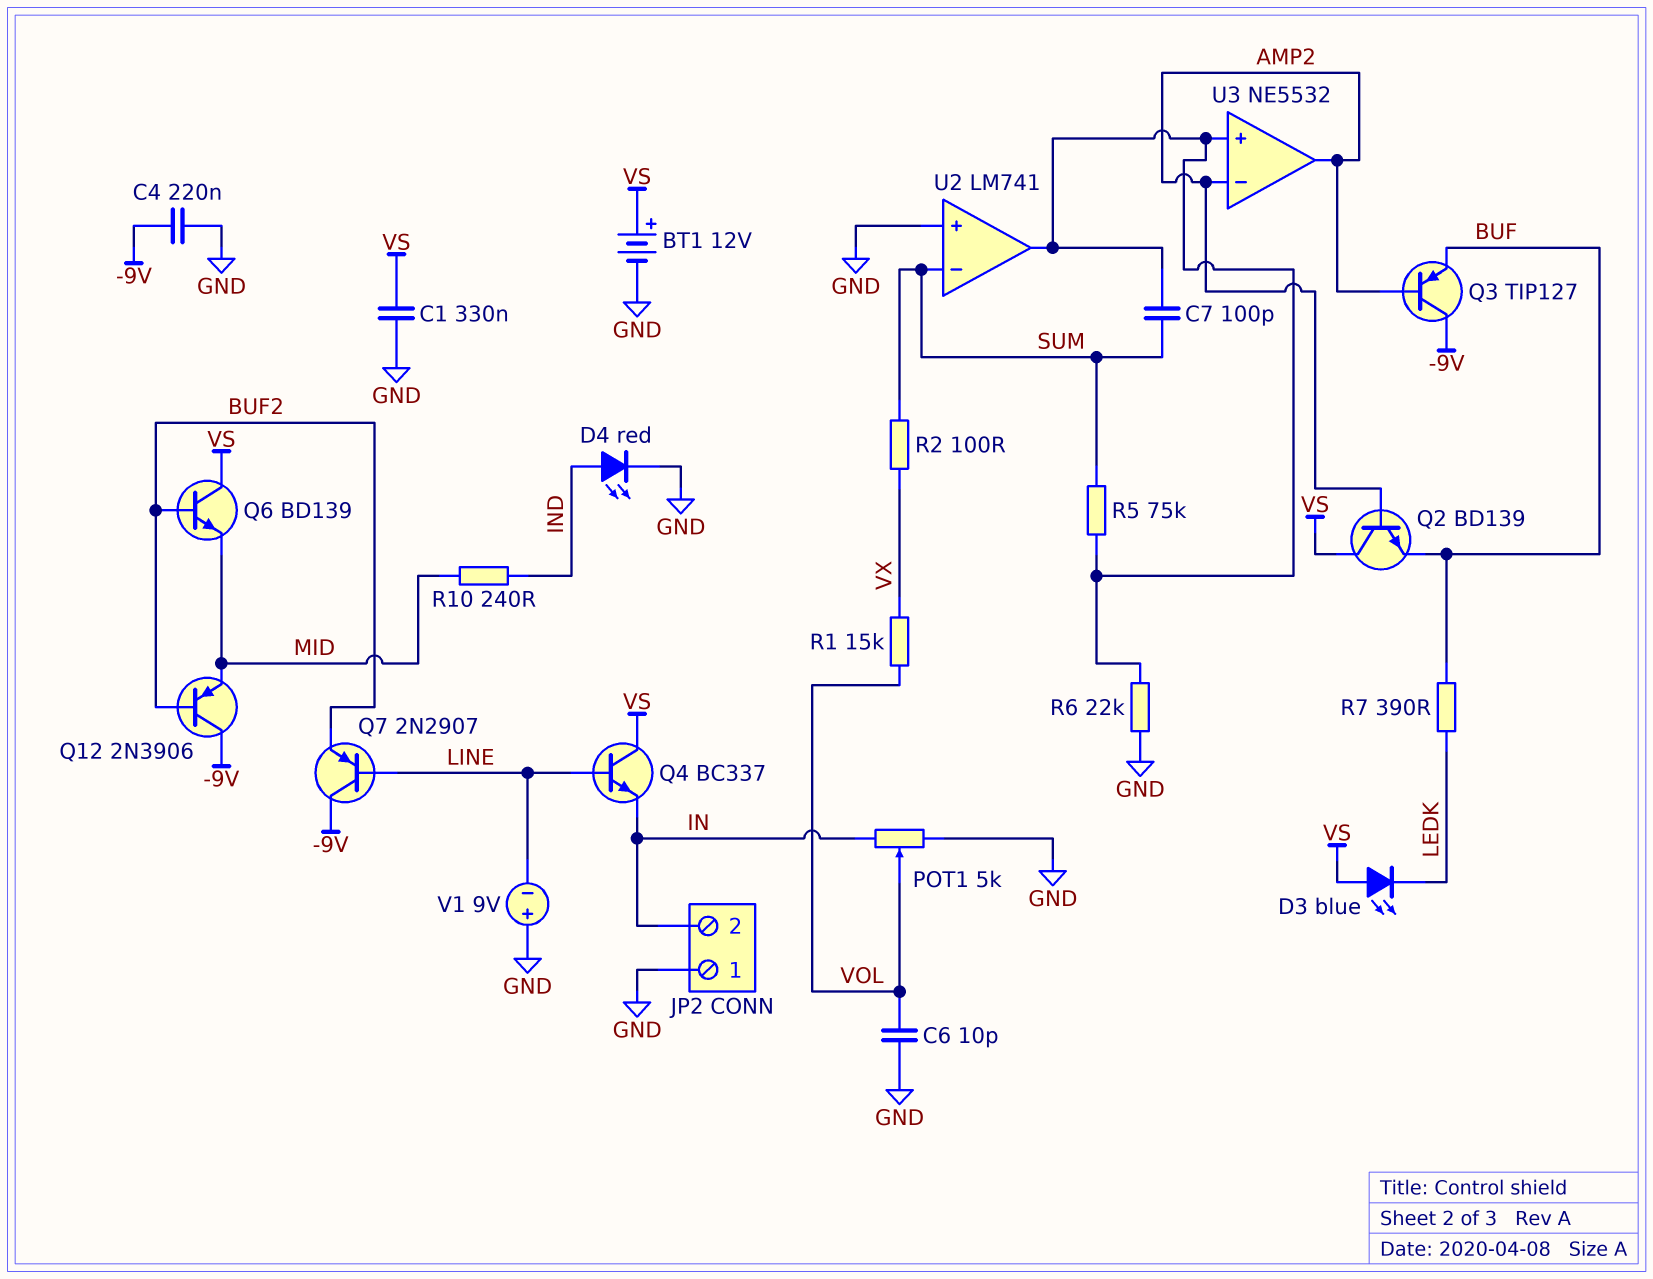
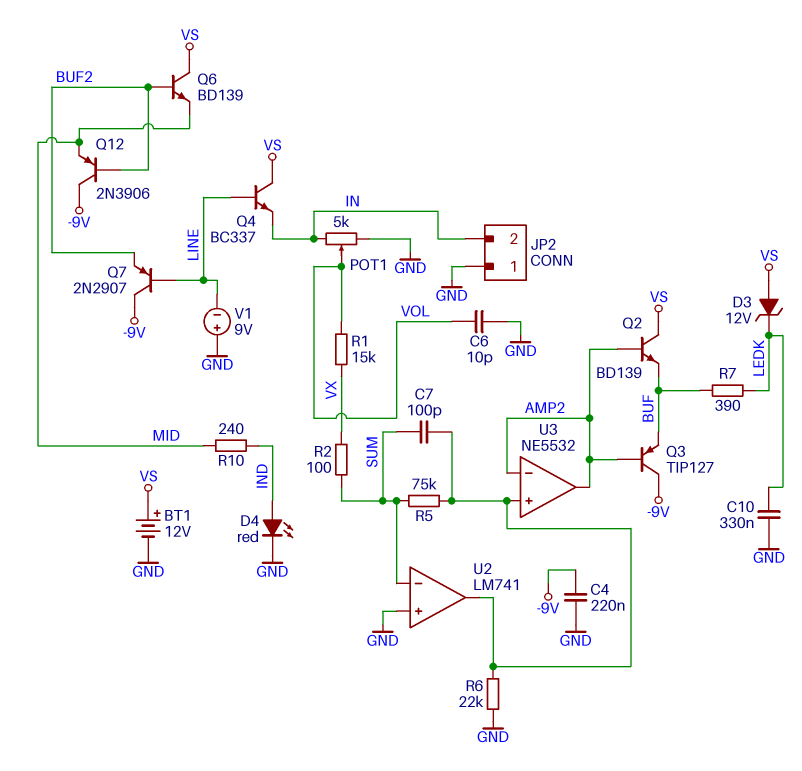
C1: 330nF (GND, VS) -> none
C10: none -> 330nF (GND, LEDK)
D3: LED blue (A VS, K LEDK) -> zener 12V (A VS, K LEDK)

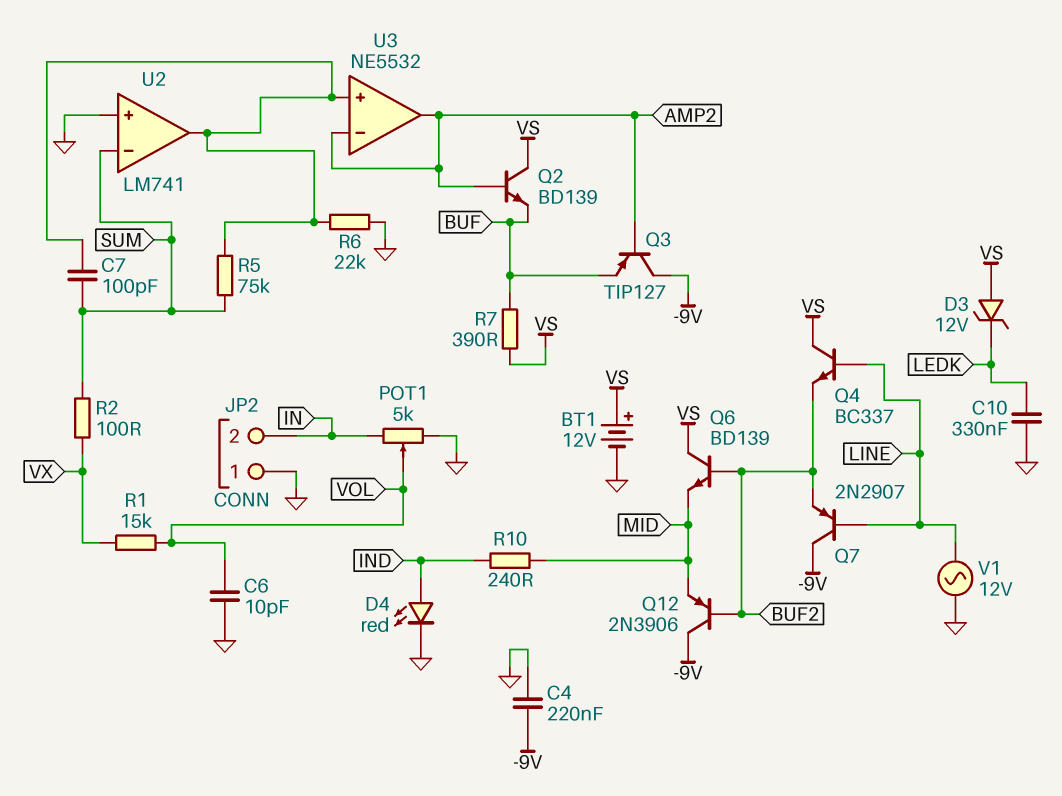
Q4: NPN BC337 (B LINE, C VS, E IN) -> NPN BC337 (B LINE, C VS, E BUF2)
R7: 390 (BUF, LEDK) -> 390 (BUF, VS)
V1: 9V (plus GND, minus LINE) -> AC 12V (GND, LINE)

